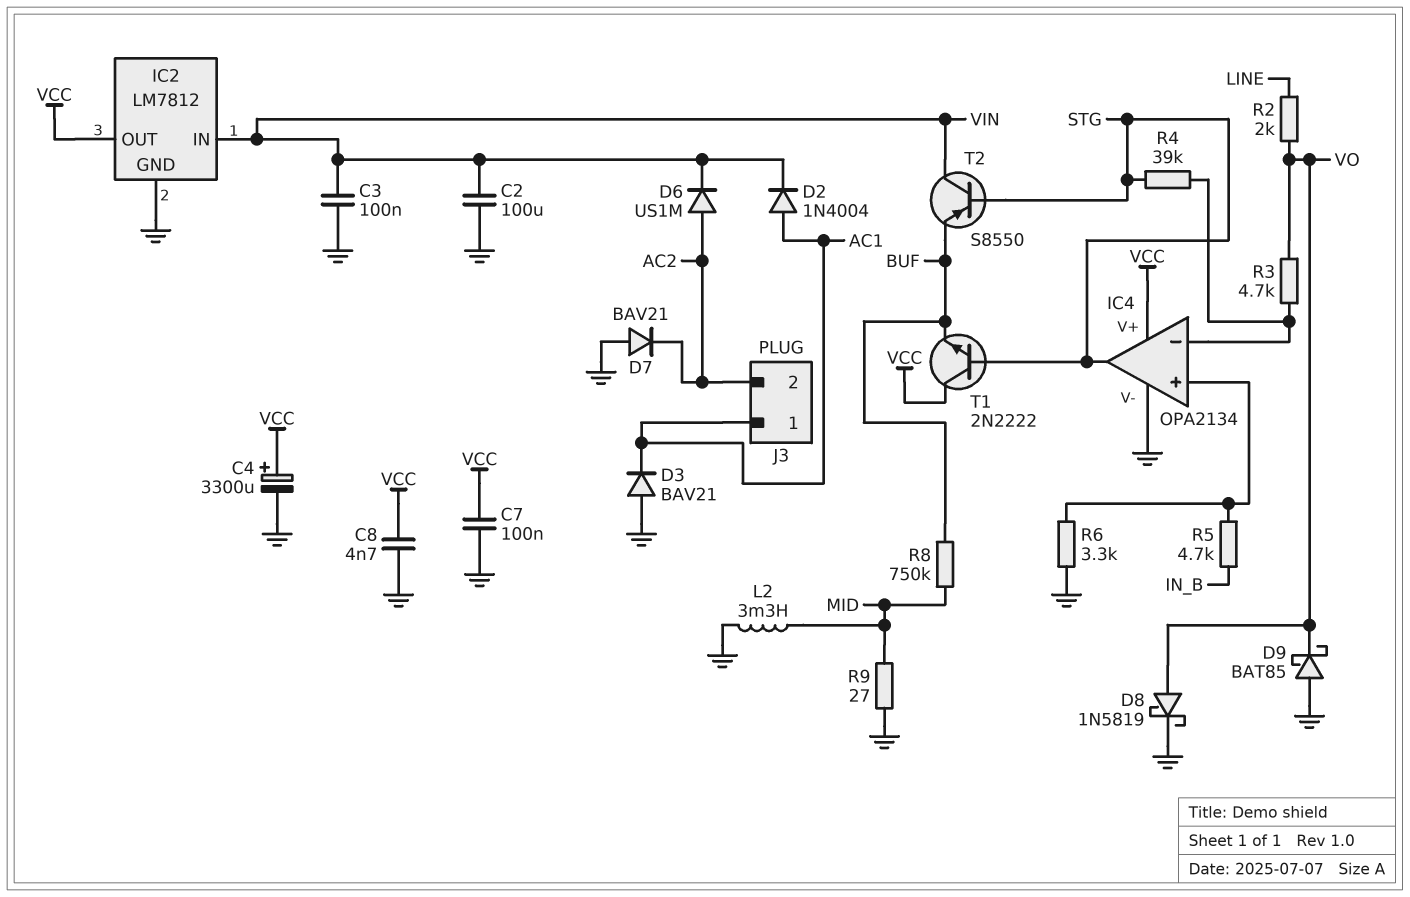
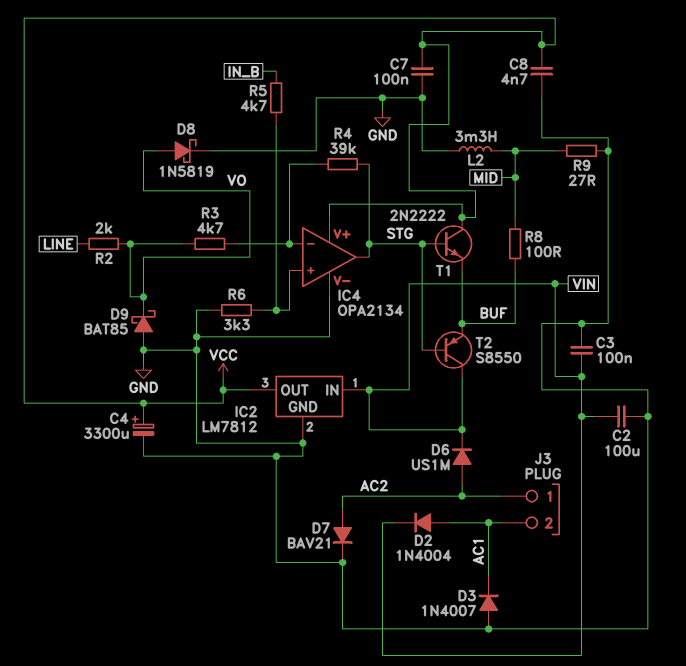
D3: diode BAV21 (A GND, K AC1) -> diode 1N4007 (A GND, K AC1)
D7: diode BAV21 (A GND, K AC2) -> diode BAV21 (A AC2, K GND)
J3 pin 1: AC1 -> AC2
J3 pin 2: AC2 -> AC1
R8: 750k (BUF, MID) -> 100 (BUF, MID)

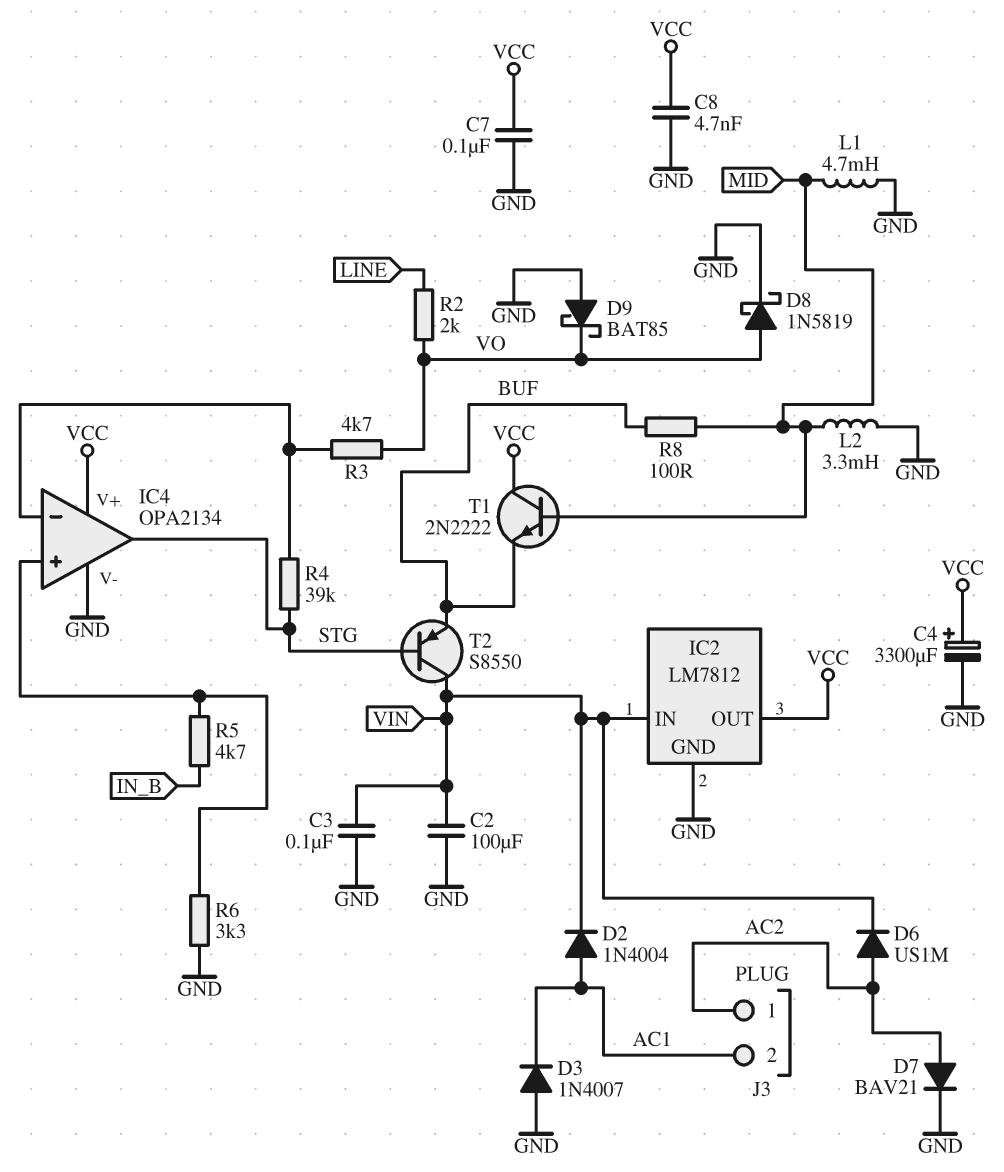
L1: none -> 4.7mH (GND, MID)
R9: 27 (GND, MID) -> none
T1: NPN 2N2222 (B STG, C VCC, E BUF) -> NPN 2N2222 (B MID, C VCC, E BUF)

